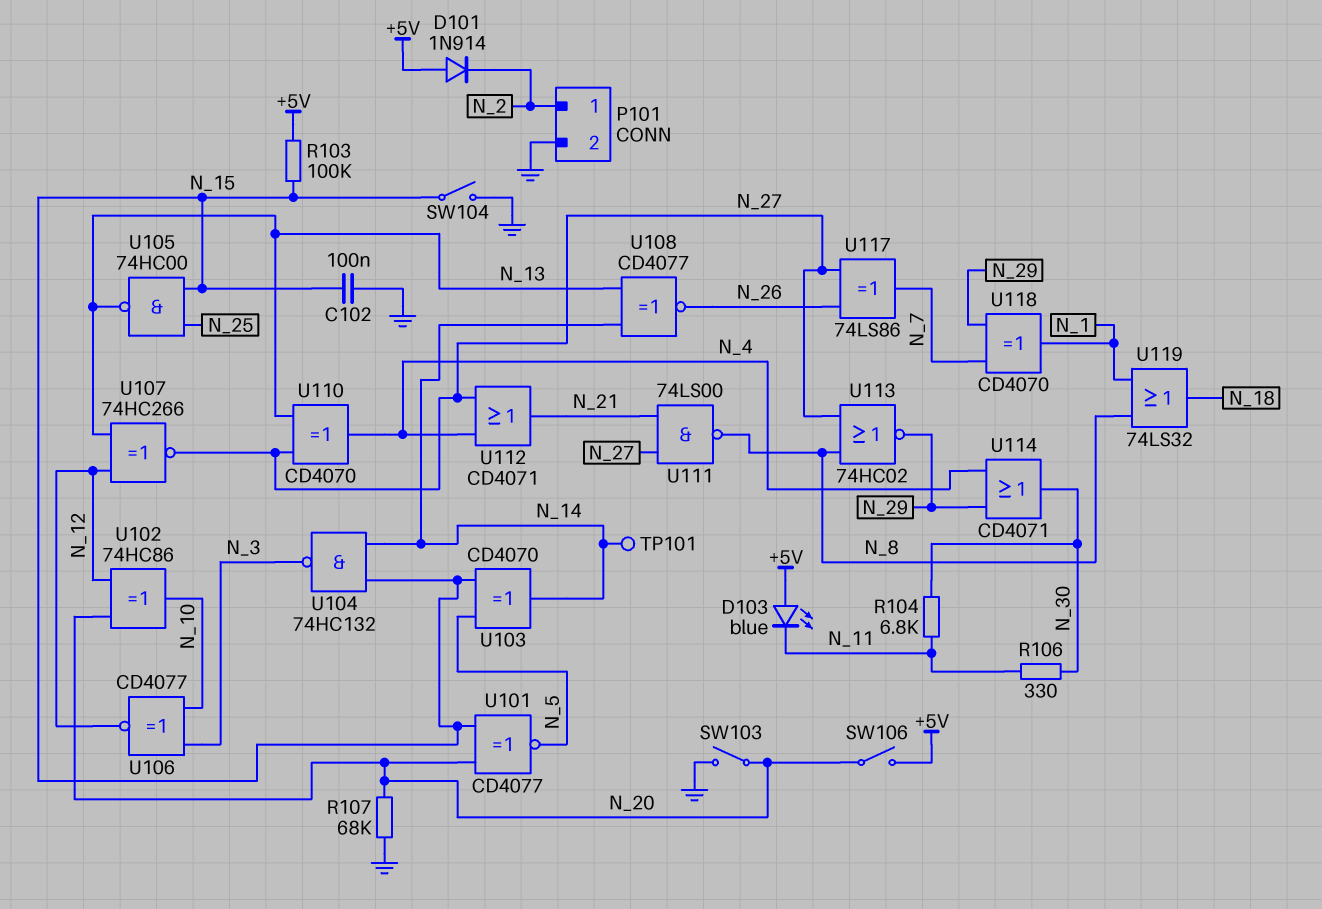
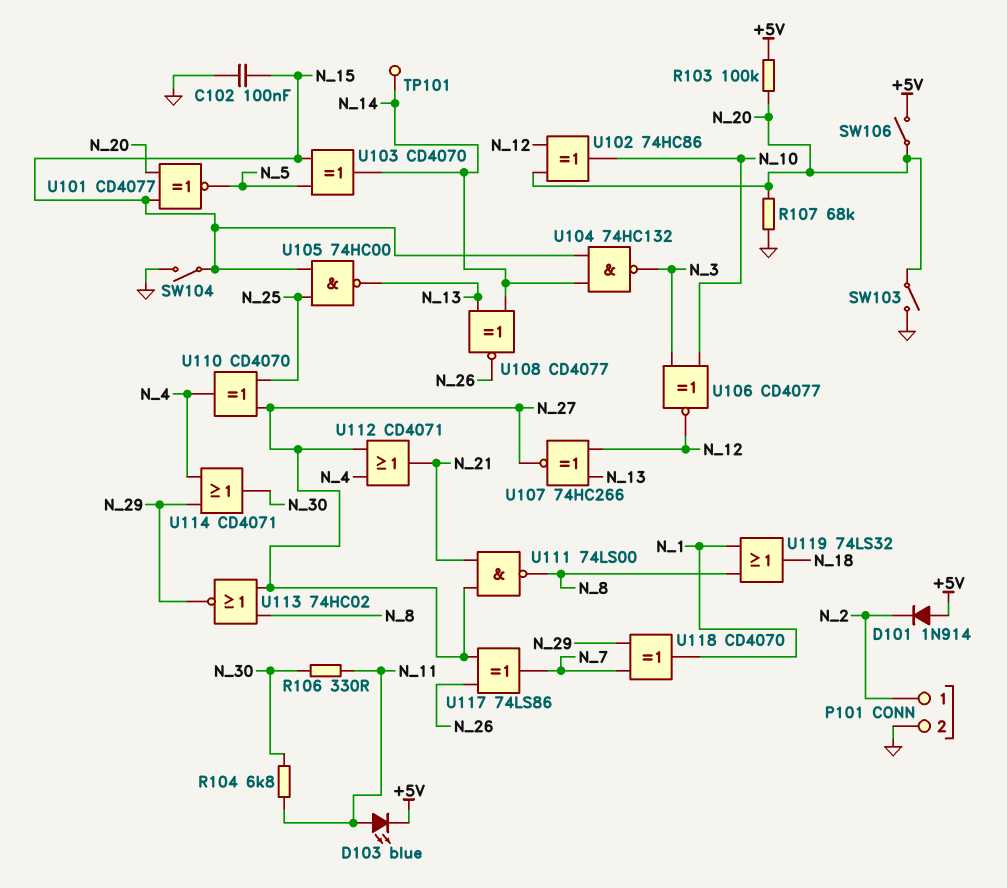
D103: LED blue (A +5V, K N_11) -> LED blue (A N_11, K +5V)
R103: 100k (+5V, N_15) -> 100k (+5V, N_20)
U110: XOR CD4070 (in N_13, in N_27, out N_4) -> XOR CD4070 (in N_25, in N_27, out N_4)

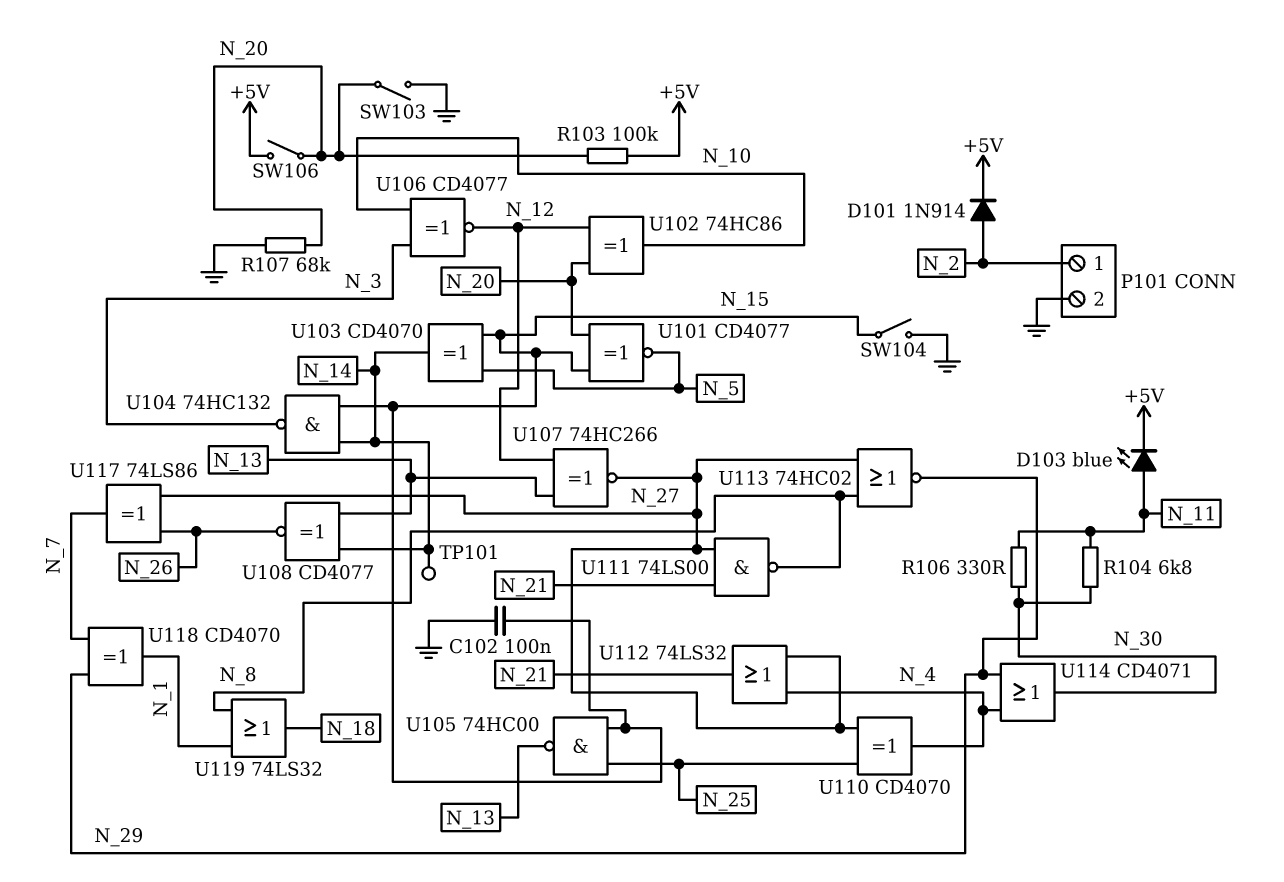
D101: diode 1N914 (A +5V, K N_2) -> diode 1N914 (A N_2, K +5V)
U112: OR CD4071 (in N_4, in N_27, out N_21) -> OR 74LS32 (in N_4, in N_27, out N_21)

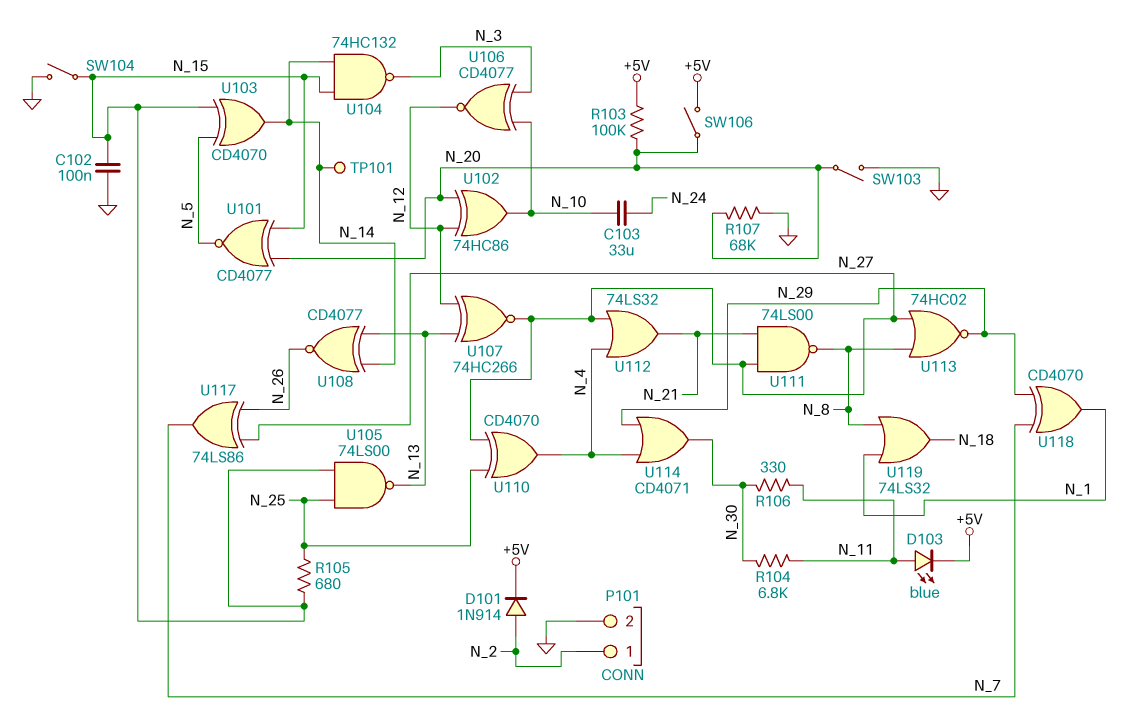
C103: none -> 33uF (N_10, N_24)
R105: none -> 680 (N_15, N_25)
U105: NAND 74HC00 (in N_15, in N_25, out N_13) -> NAND 74LS00 (in N_15, in N_25, out N_13)

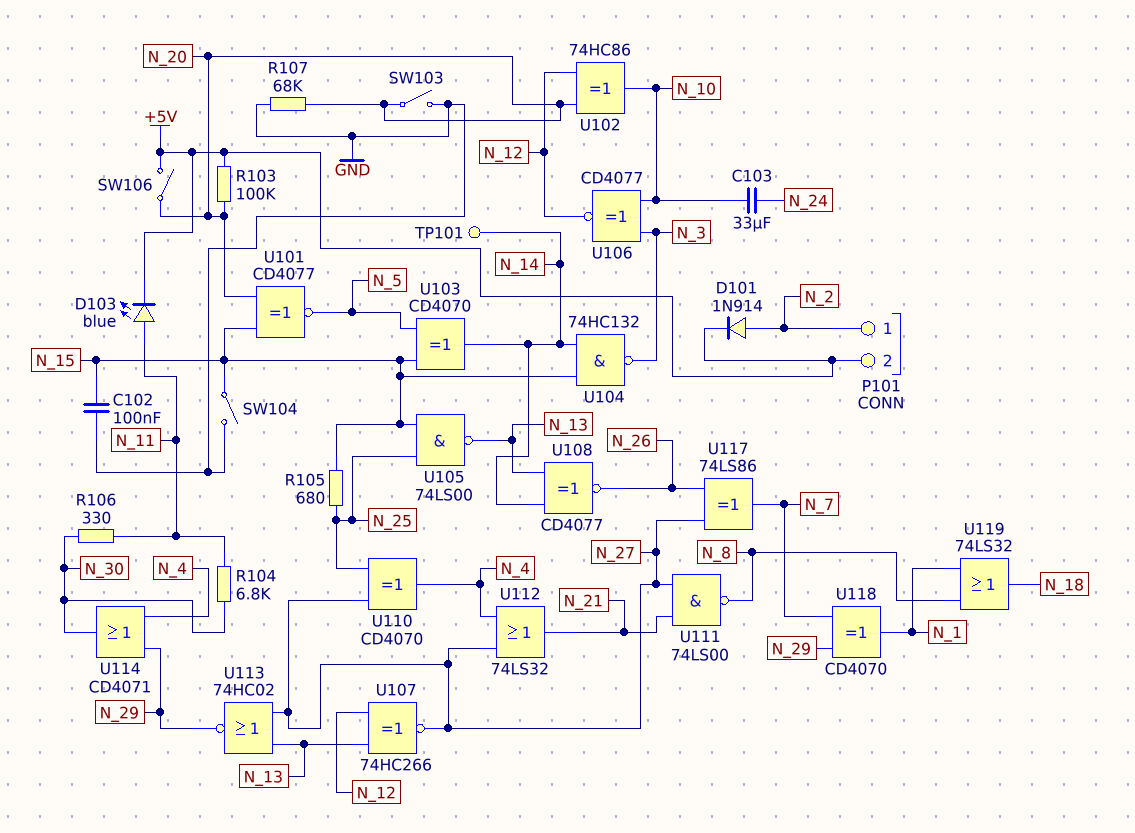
P101 pin 2: GND -> +5V
U113: NOR 74HC02 (in N_8, in N_27, out N_29) -> NOR 74HC02 (in N_13, in N_27, out N_29)

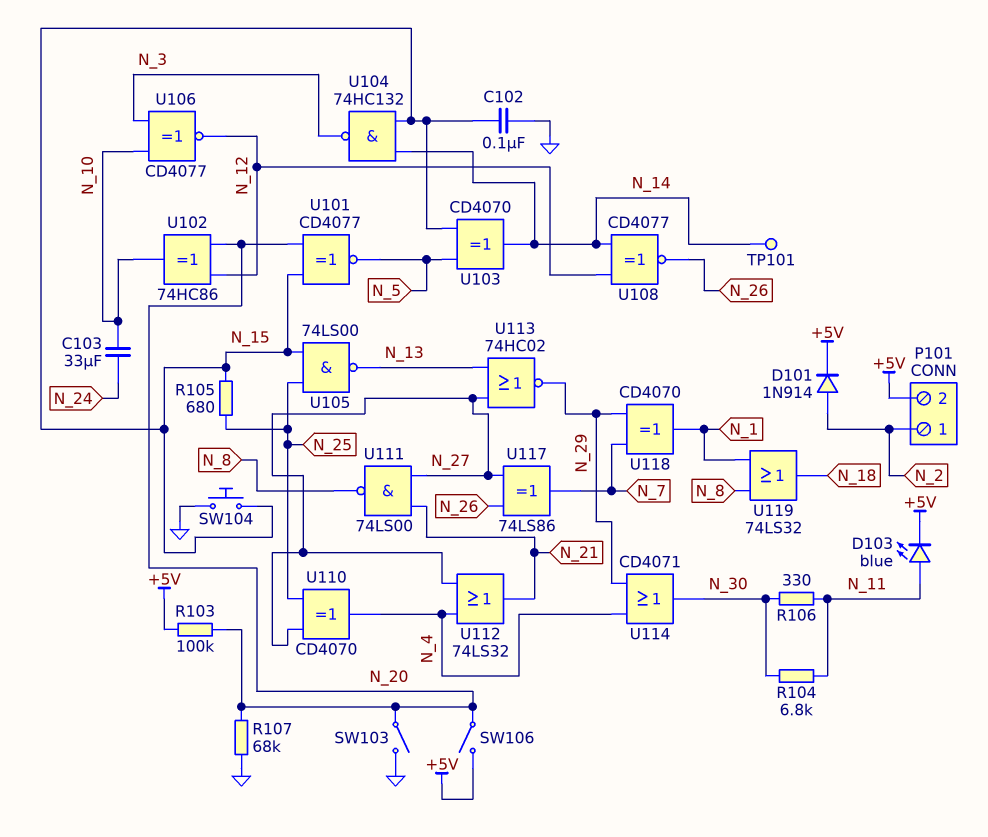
SW104: switch (GND, N_15) -> button (GND, N_15)
U107: XNOR 74HC266 (in N_12, in N_13, out N_27) -> none
U108: XNOR CD4077 (in N_13, in N_14, out N_26) -> XNOR CD4077 (in N_12, in N_14, out N_26)

